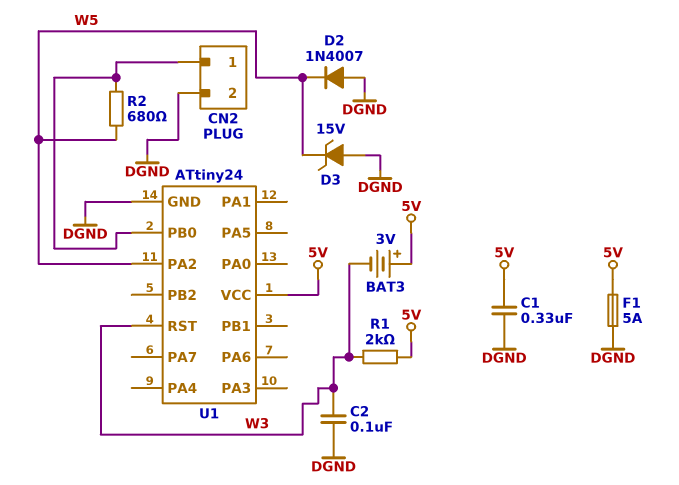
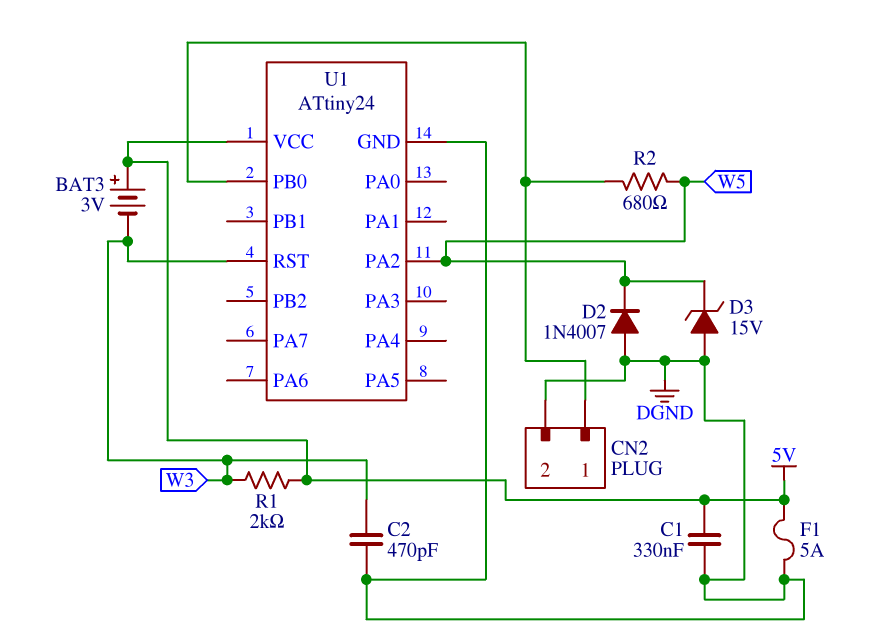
C2: 100nF (DGND, W3) -> 470pF (DGND, W3)

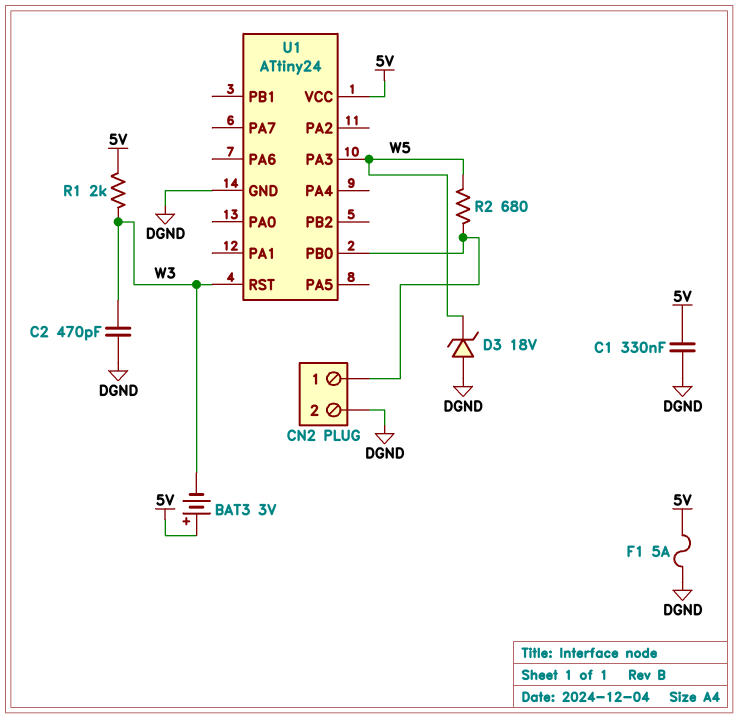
D2: diode 1N4007 (A DGND, K W5) -> none
D3: zener 15V (A DGND, K W5) -> zener 18V (A DGND, K W5)
U1 pin PA2: W5 -> none
U1 pin PA3: none -> W5

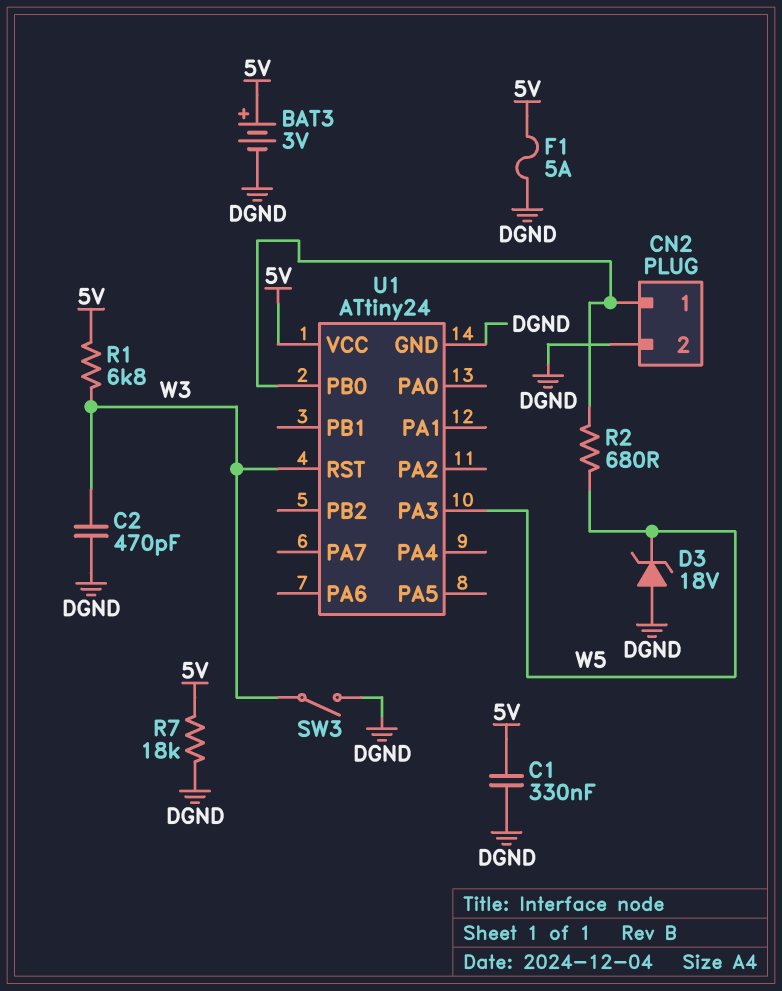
BAT3: 3V (plus 5V, minus W3) -> 3V (plus 5V, minus DGND)
R1: 2k (5V, W3) -> 6.8k (5V, W3)
R7: none -> 18k (5V, DGND)
SW3: none -> switch (DGND, W3)

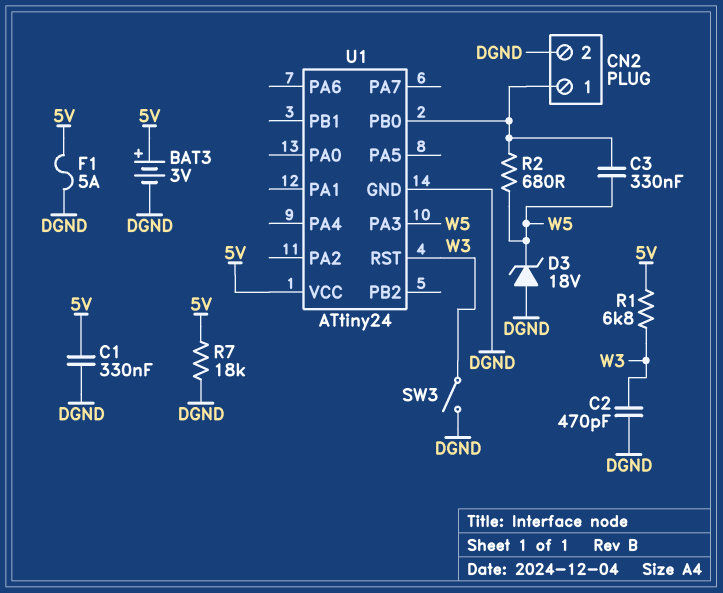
C3: none -> 330nF (CN2/1, W5)

